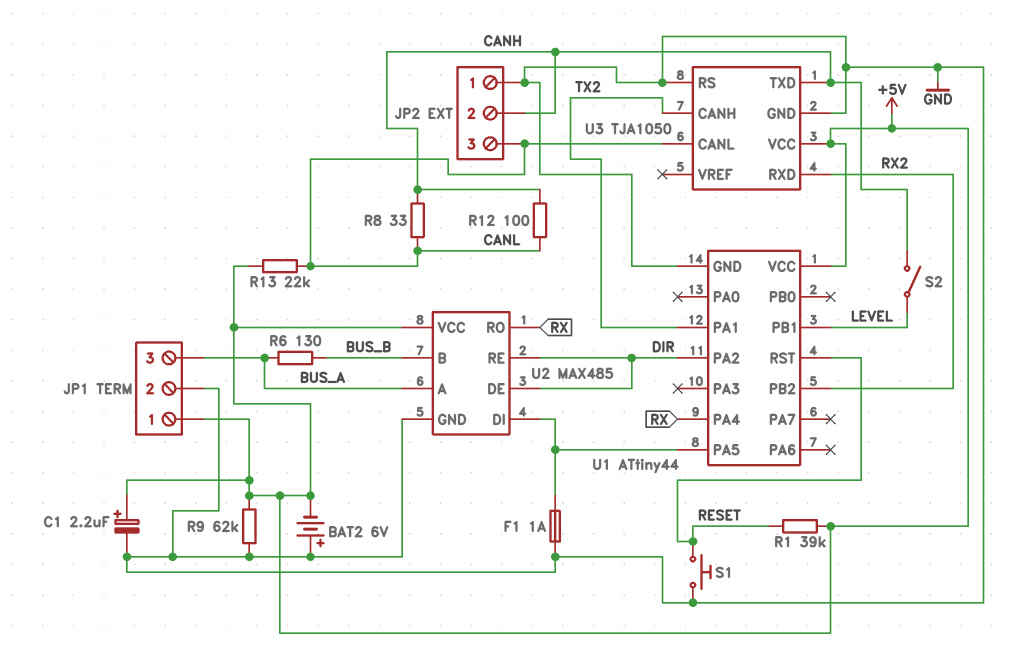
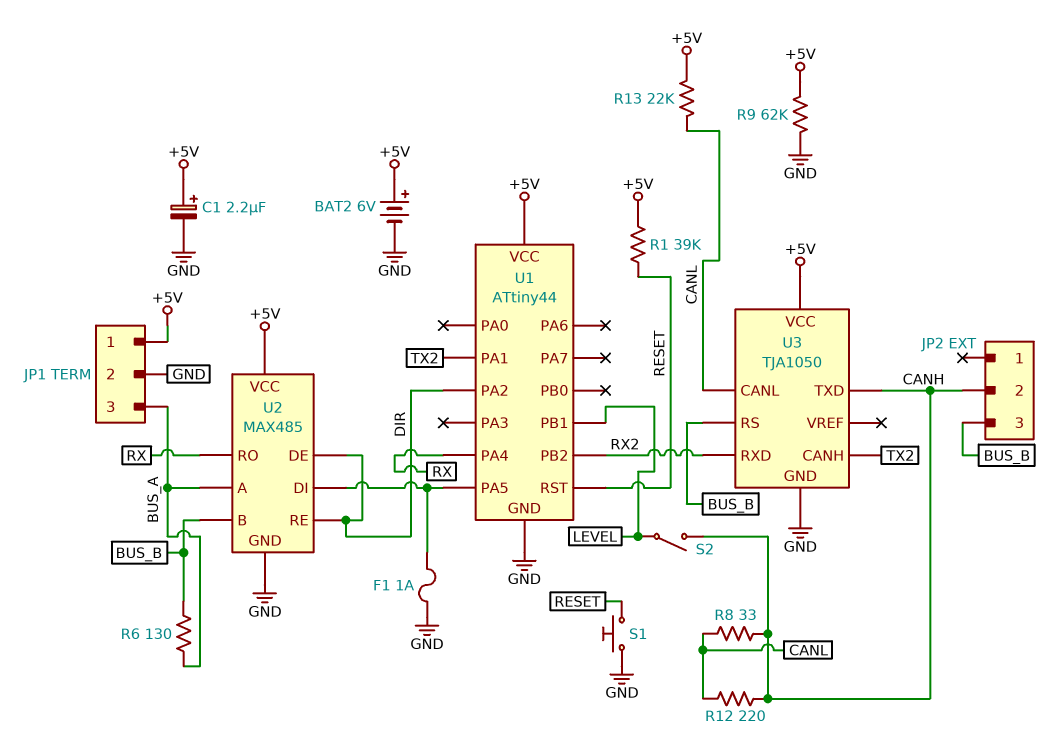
BAT2: 6V (plus GND, minus +5V) -> 6V (plus +5V, minus GND)
JP2 pin 1: GND -> none
JP2 pin 3: CANL -> BUS_B
R12: 100 (CANH, CANL) -> 220 (CANH, CANL)
U3 pin RS: GND -> BUS_B

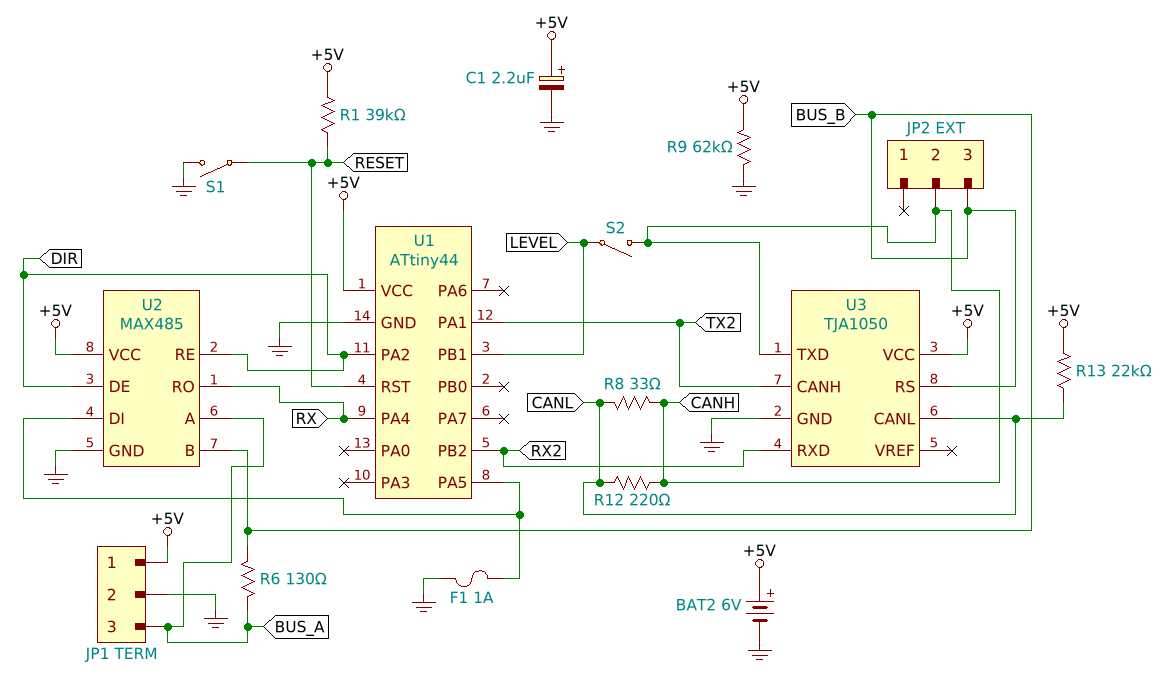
S1: button (GND, RESET) -> switch (GND, RESET)

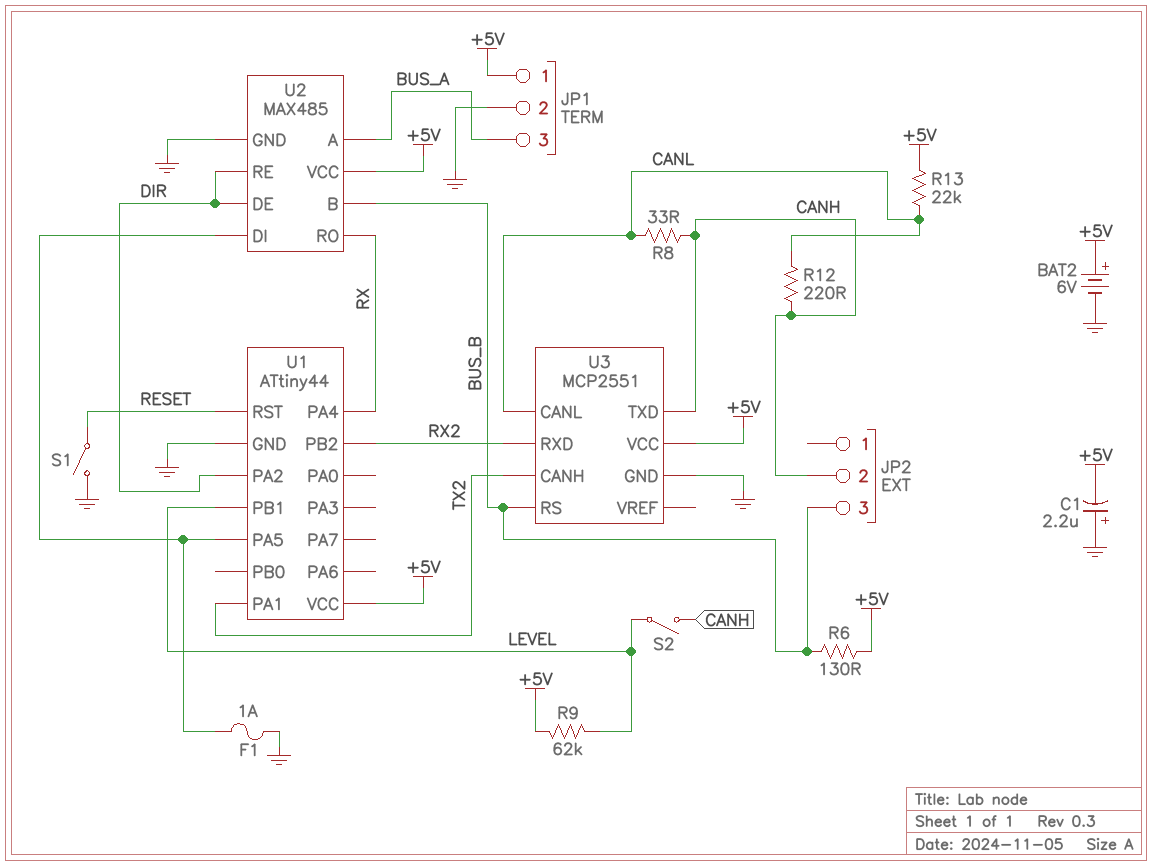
C1: 2.2uF (plus +5V, minus GND) -> 2.2uF (plus GND, minus +5V)
R1: 39k (+5V, RESET) -> none
R6: 130 (BUS_A, BUS_B) -> 130 (+5V, BUS_B)
R9: 62k (+5V, GND) -> 62k (+5V, LEVEL)
U3: TJA1050 -> MCP2551

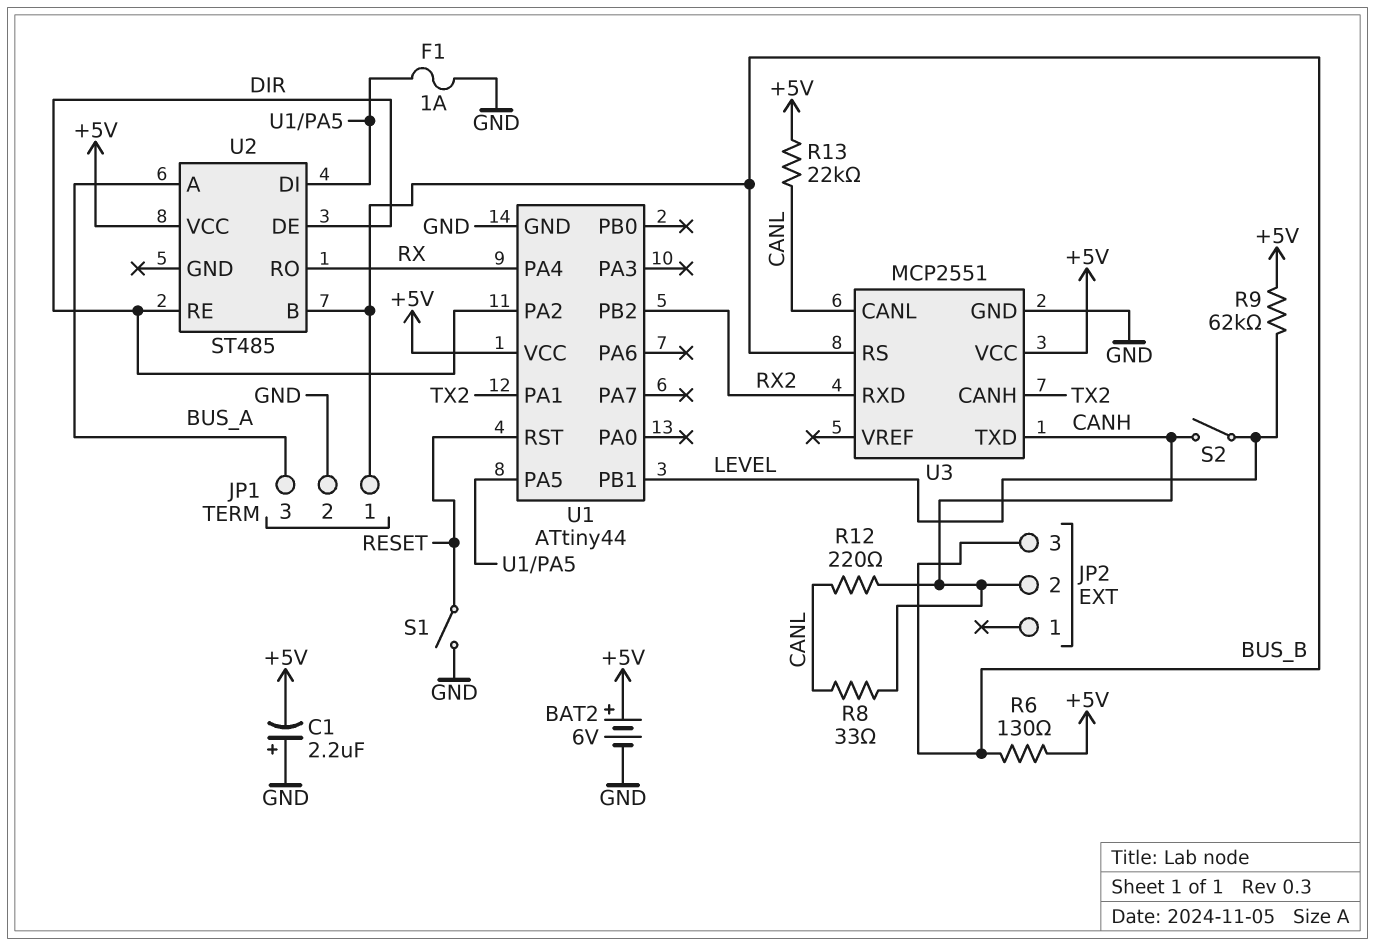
JP1 pin 1: +5V -> BUS_B
U2: MAX485 -> ST485
U2 pin GND: GND -> none

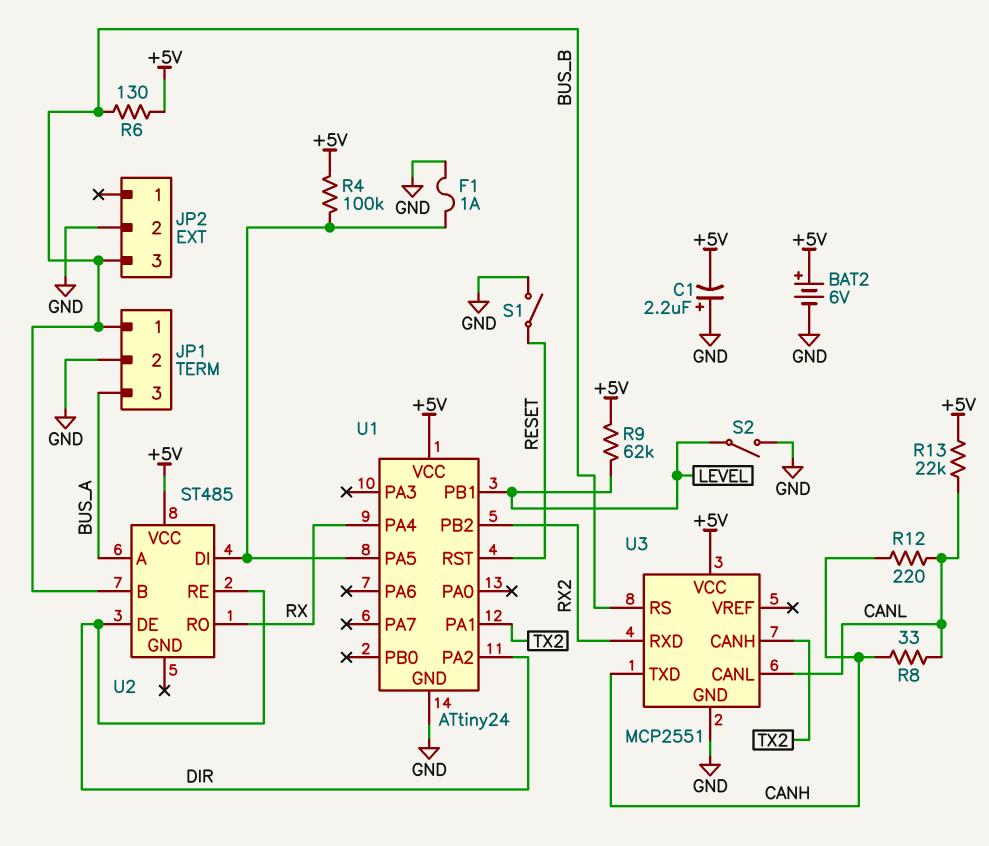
JP2 pin 2: CANH -> GND
R4: none -> 100k (+5V, U1/PA5)
S2: switch (CANH, LEVEL) -> switch (GND, LEVEL)
U1: ATtiny44 -> ATtiny24

